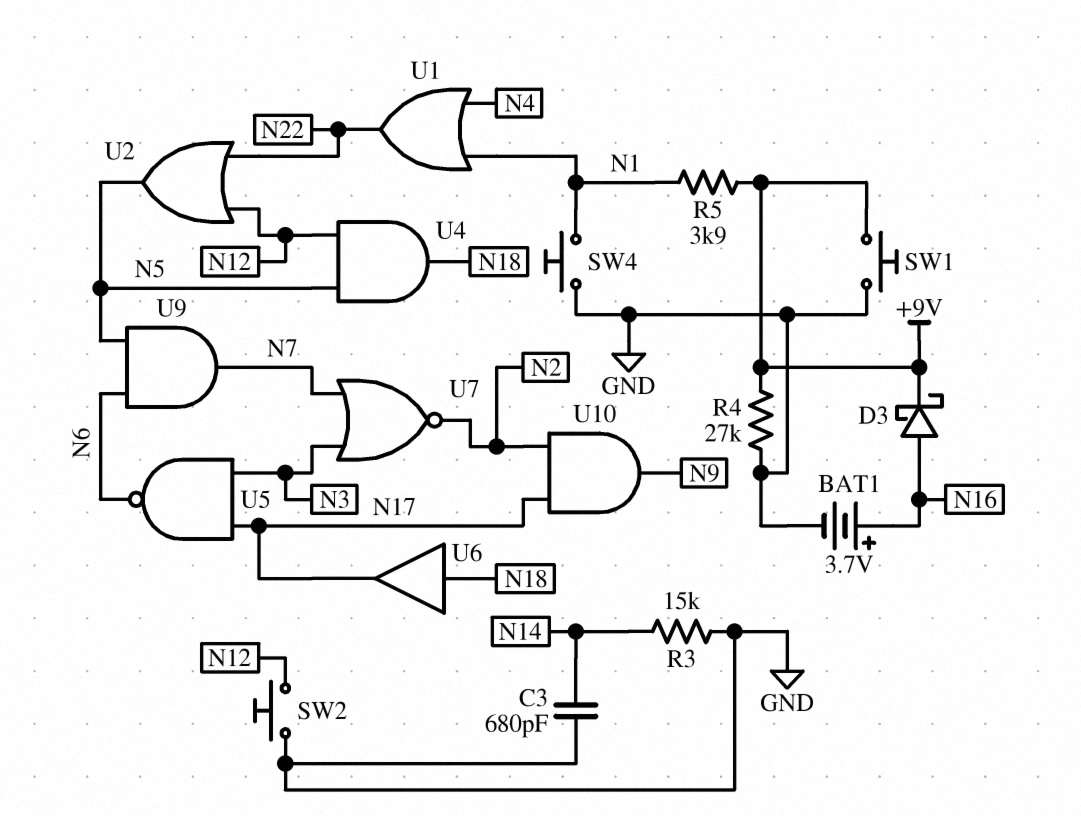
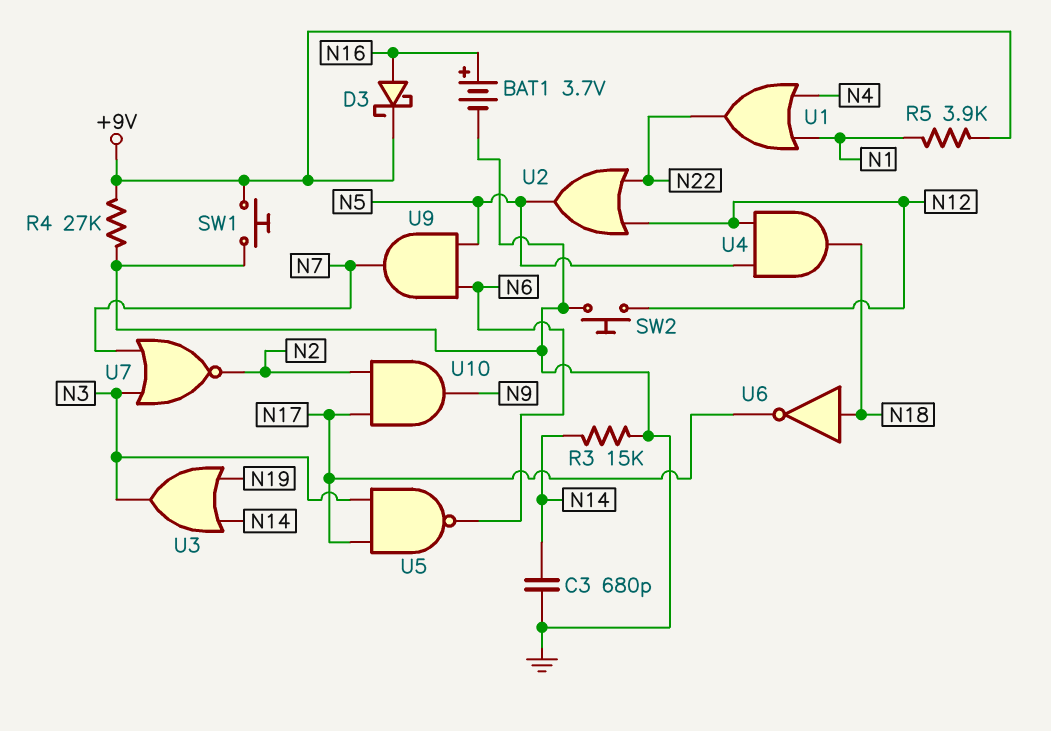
SW4: button (GND, N1) -> none
U3: none -> OR (in N14, in N19, out N3)
U6: buffer (in N18, out N17) -> NOT (in N18, out N17)

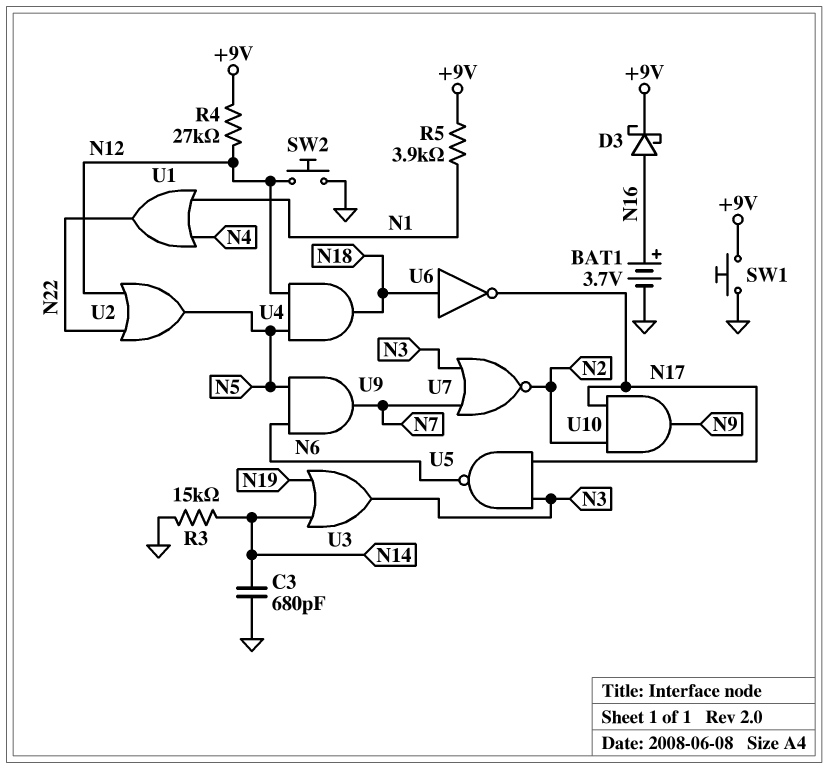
R4: 27k (+9V, GND) -> 27k (+9V, N12)

